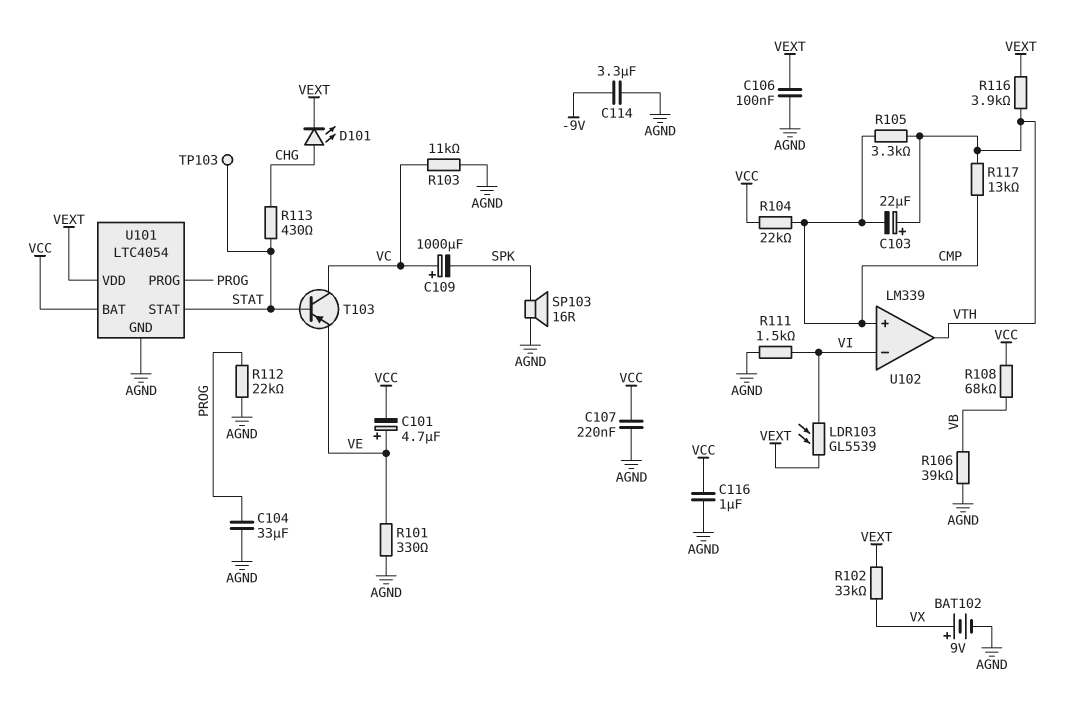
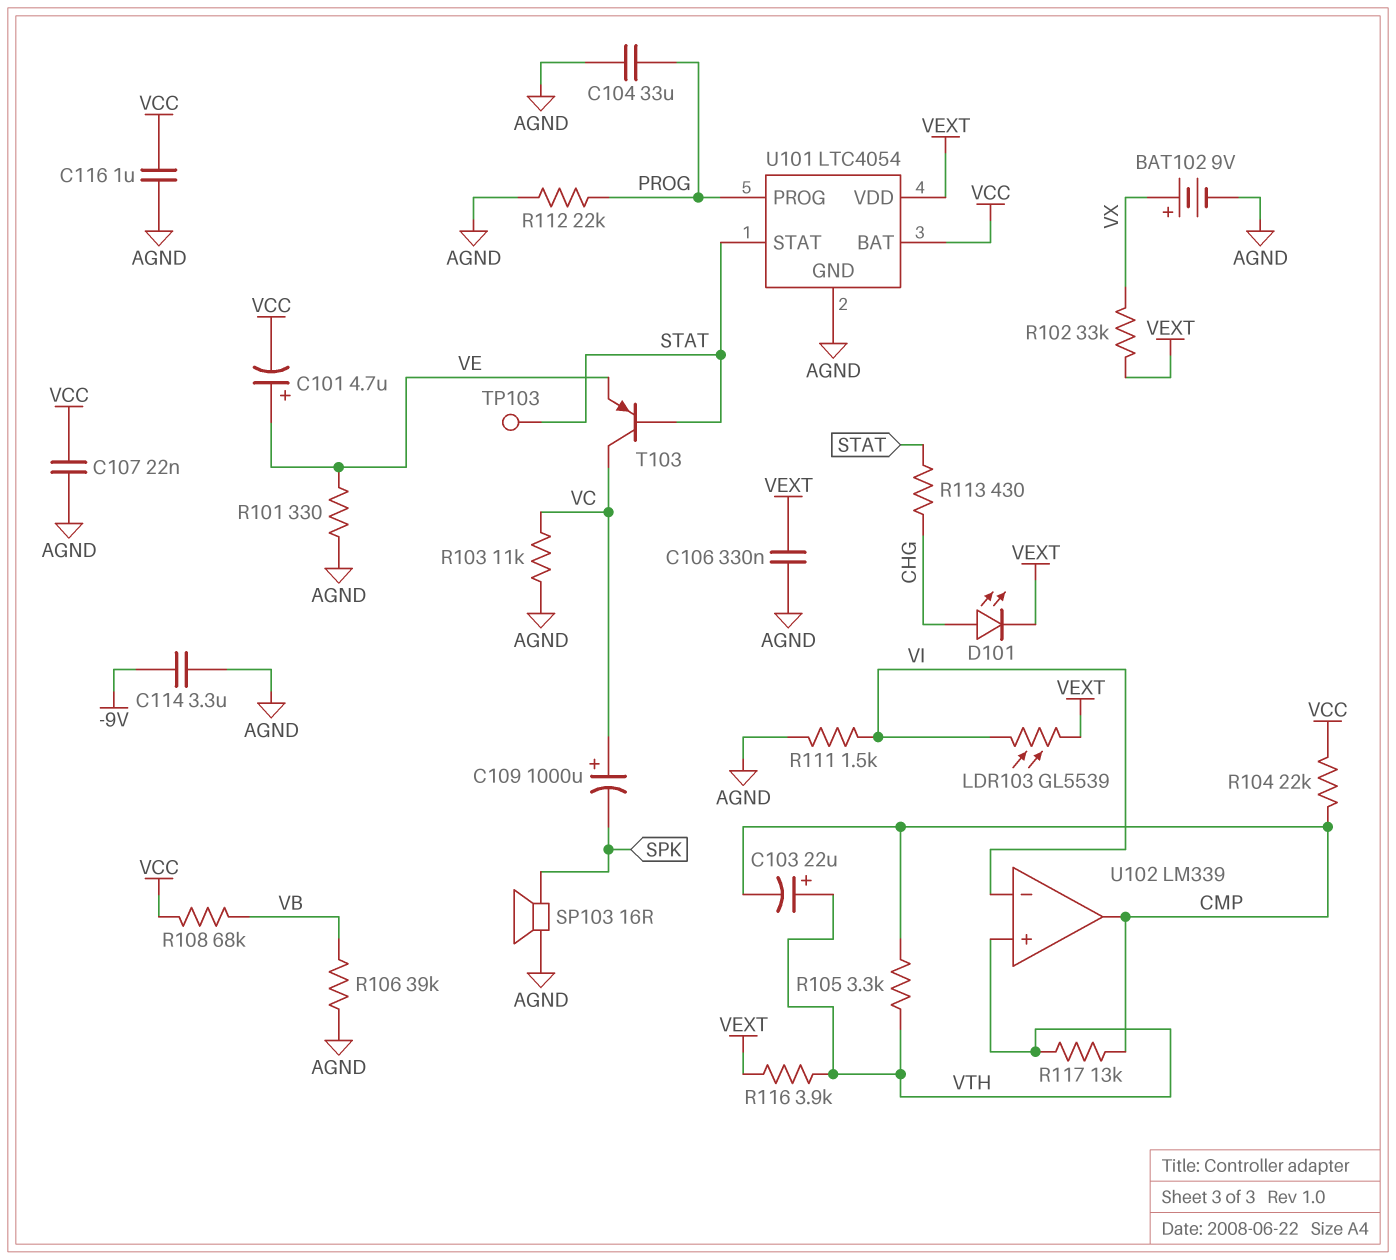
C106: 100nF (AGND, VEXT) -> 330nF (AGND, VEXT)
C107: 220nF (AGND, VCC) -> 22nF (AGND, VCC)
U102 pin in+: CMP -> VTH
U102 pin out: VTH -> CMP

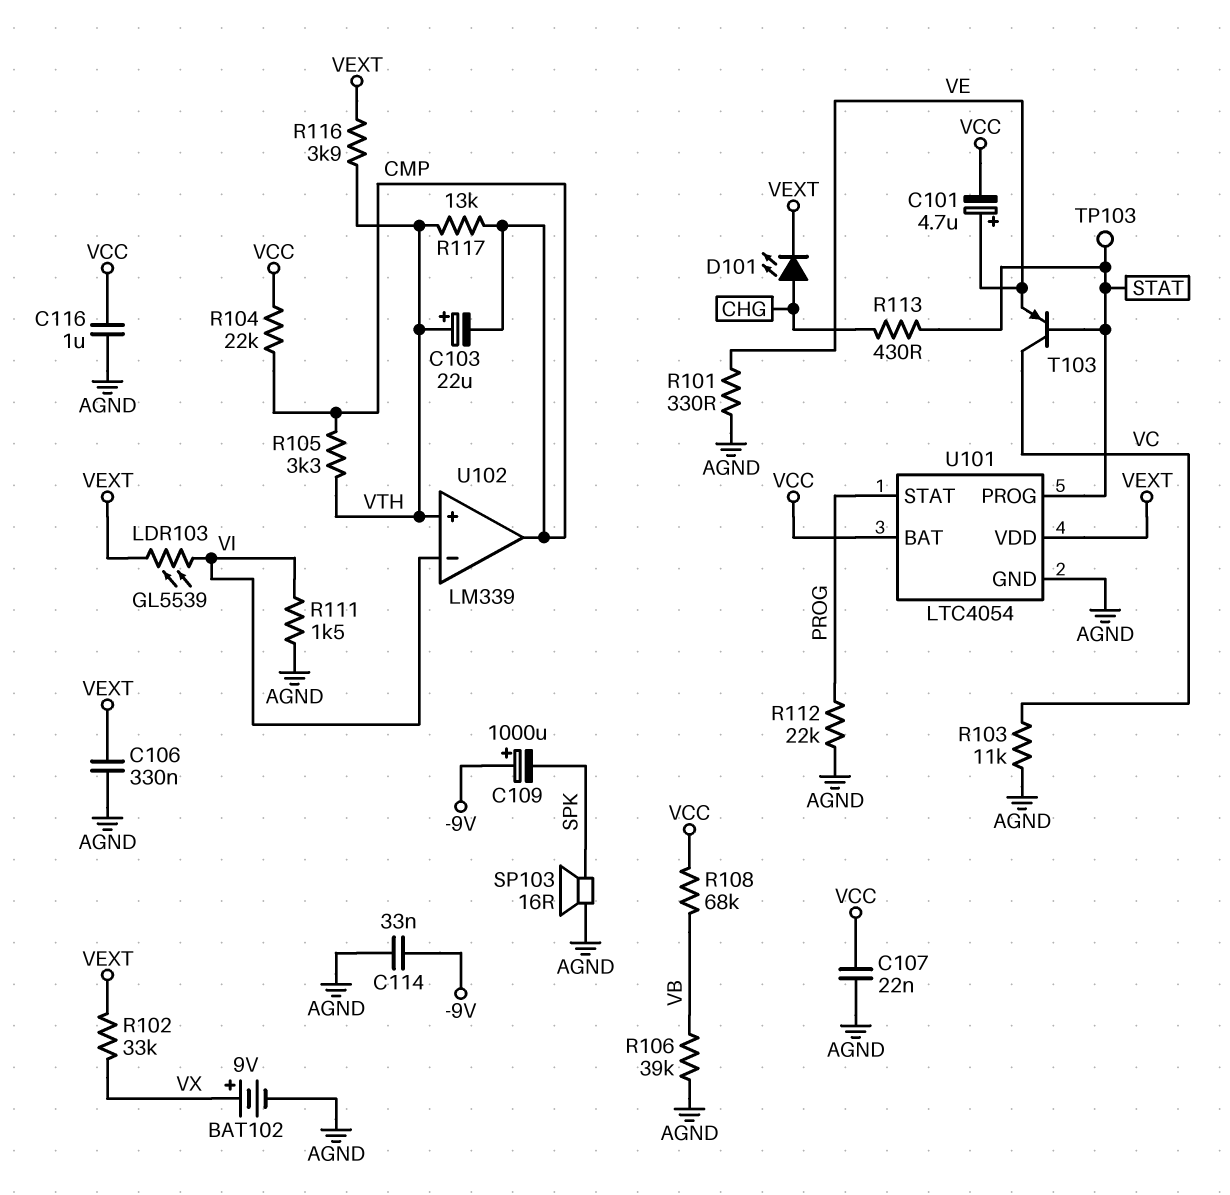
C104: 33uF (AGND, PROG) -> none
C109: 1000uF (plus VC, minus SPK) -> 1000uF (plus -9V, minus SPK)
C114: 3.3uF (-9V, AGND) -> 33nF (-9V, AGND)
U101 pin PROG: PROG -> STAT
U101 pin STAT: STAT -> PROG

